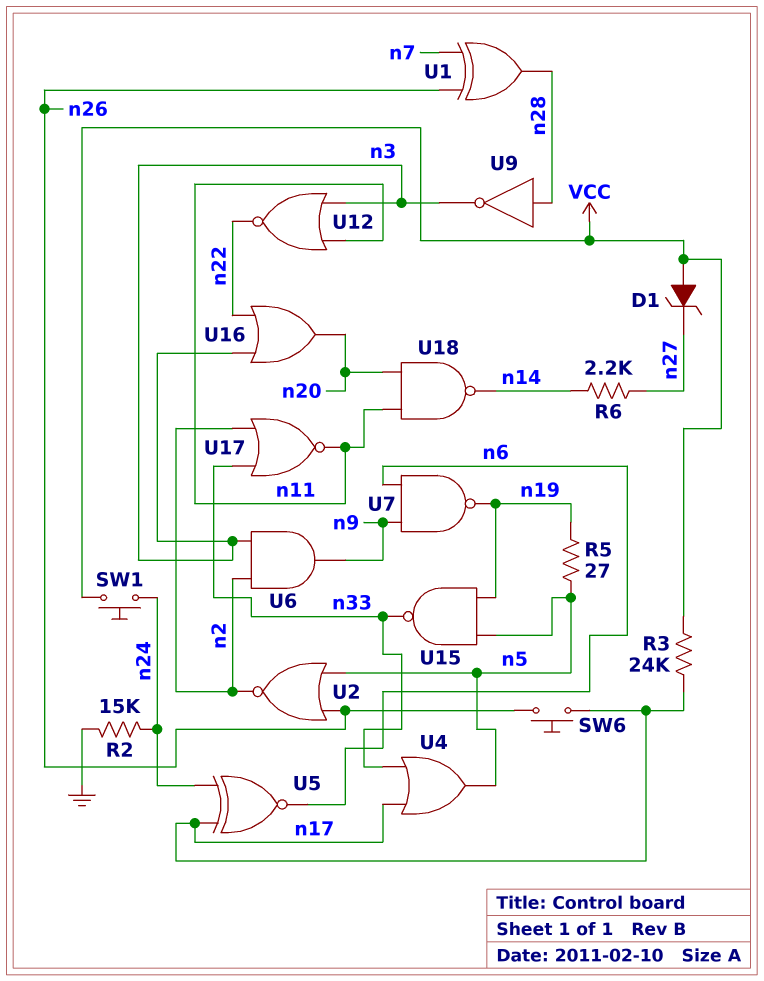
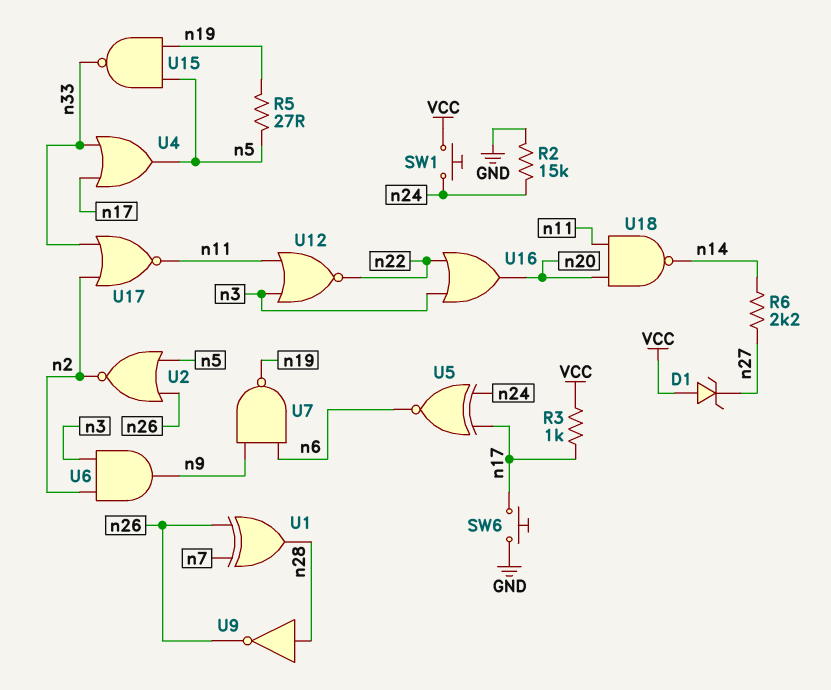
R3: 24k (VCC, n17) -> 1k (VCC, n17)
SW6: button (n17, n26) -> button (GND, n17)
U9: NOT (in n28, out n3) -> NOT (in n28, out n26)

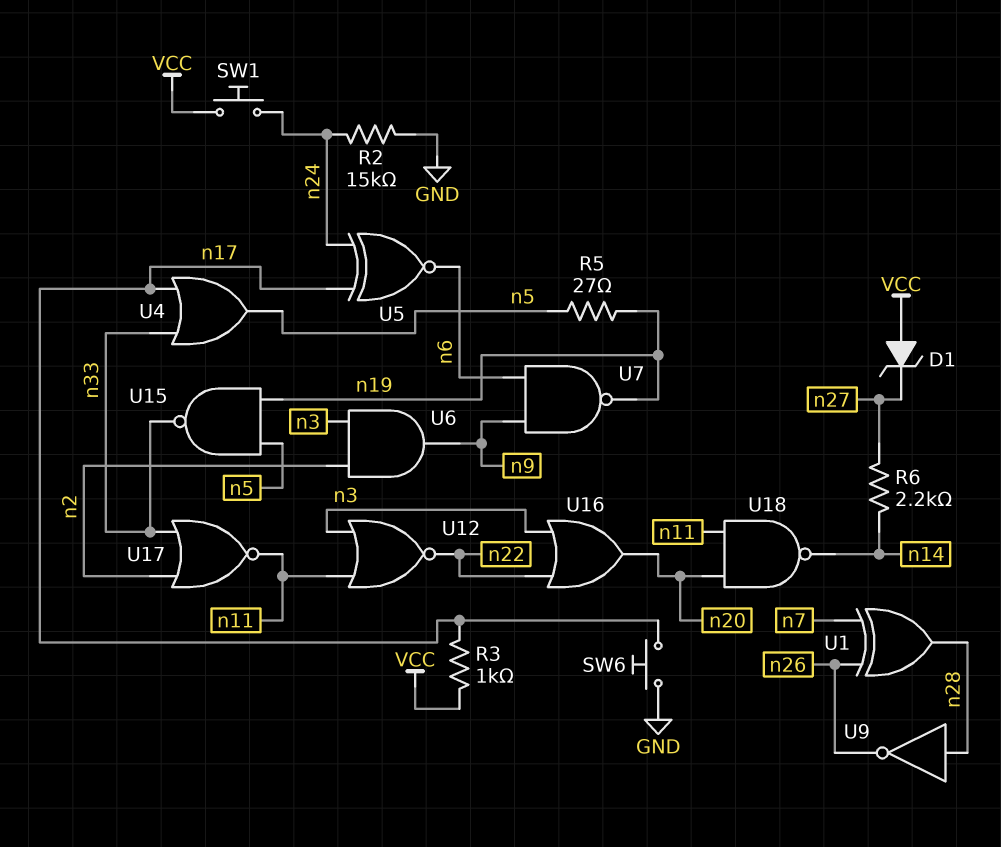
U2: NOR (in n5, in n26, out n2) -> none

